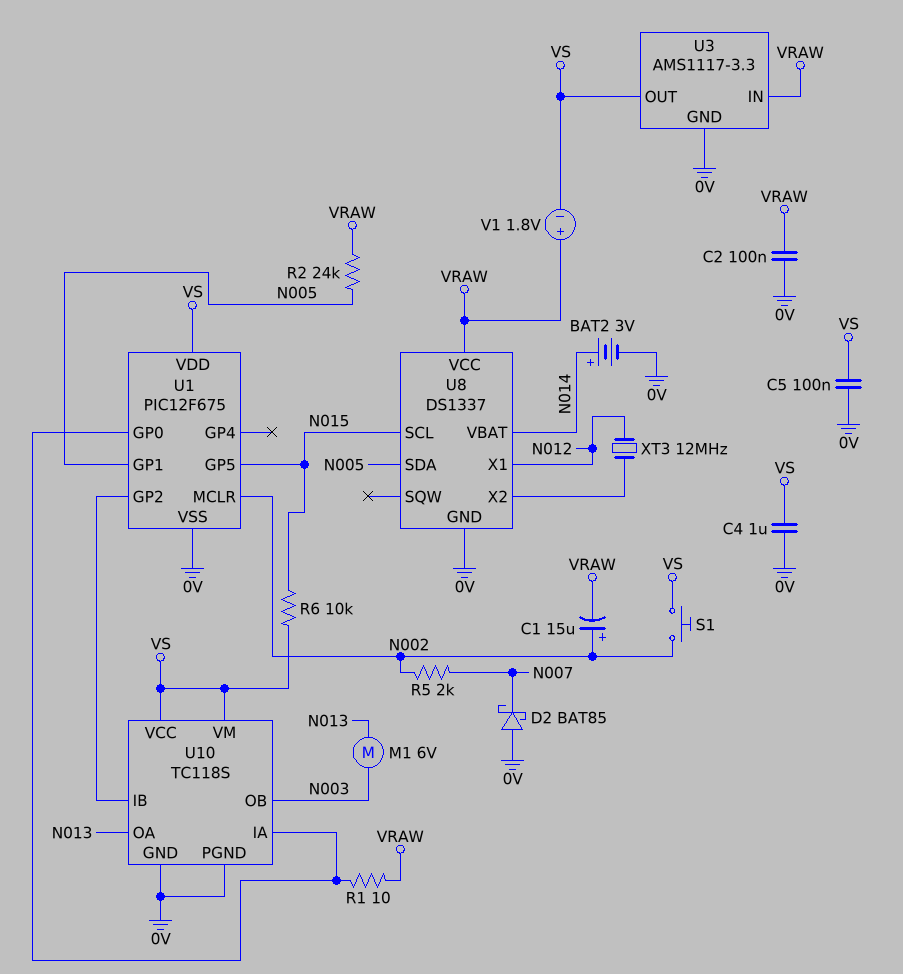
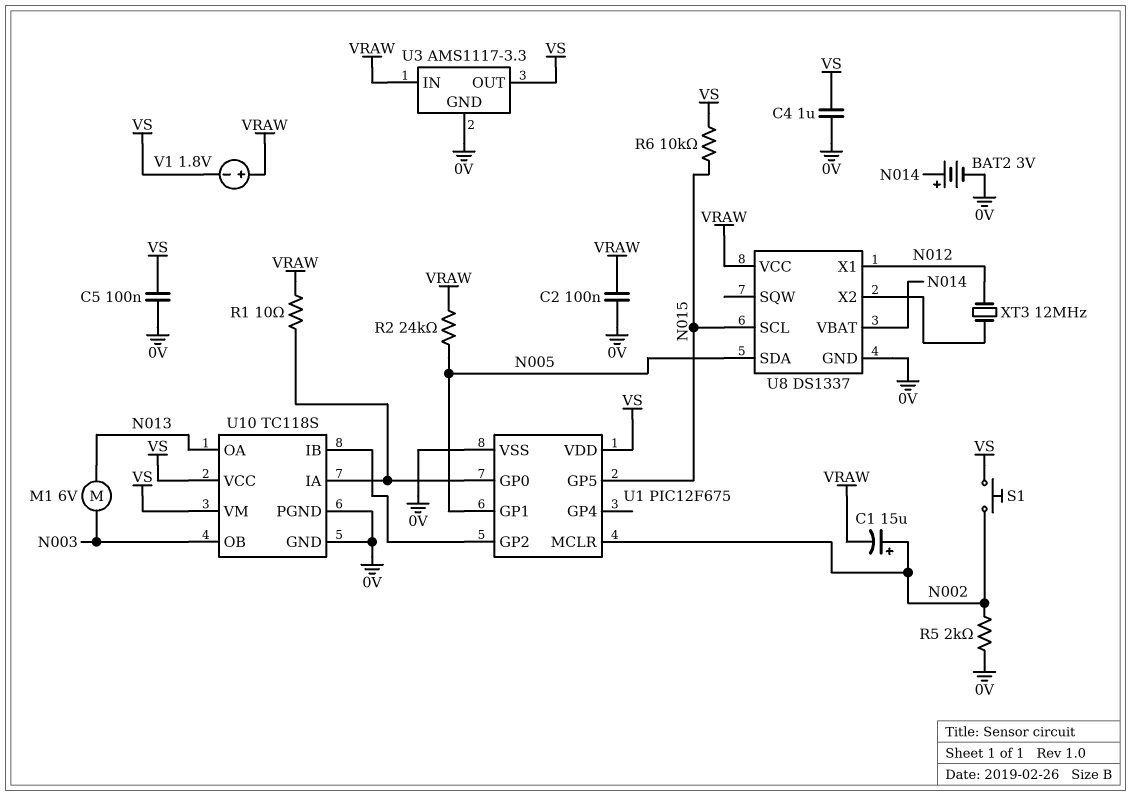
D2: schottky BAT85 (A 0V, K N007) -> none
R5: 2k (N002, N007) -> 2k (0V, N002)

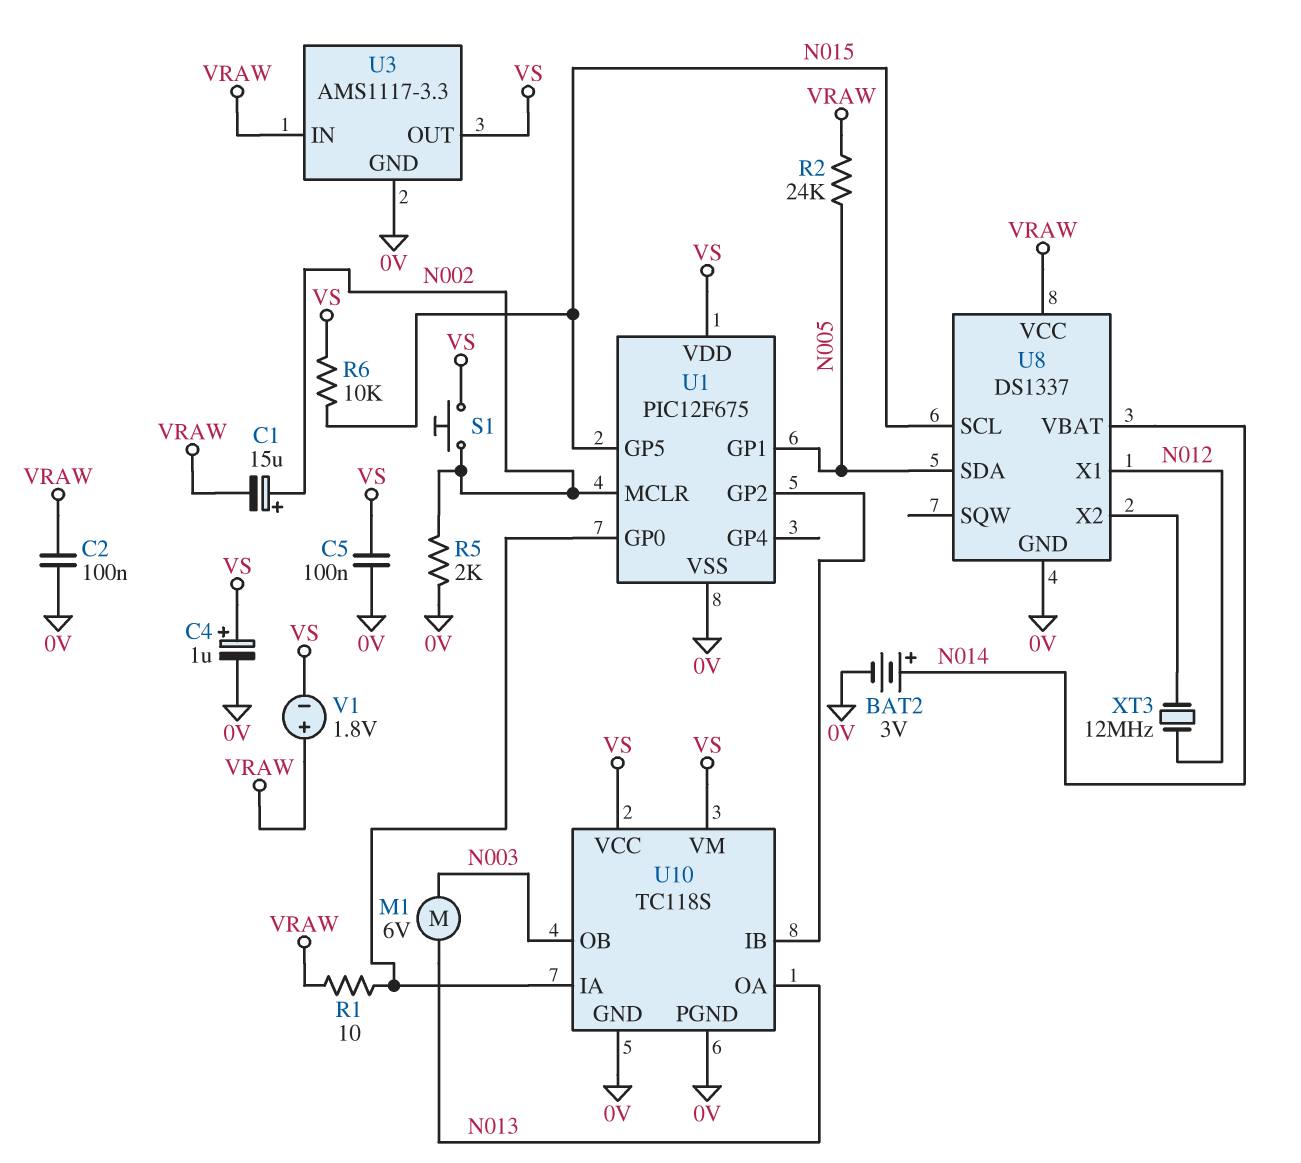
C4: 1uF (0V, VS) -> 1uF (plus VS, minus 0V)

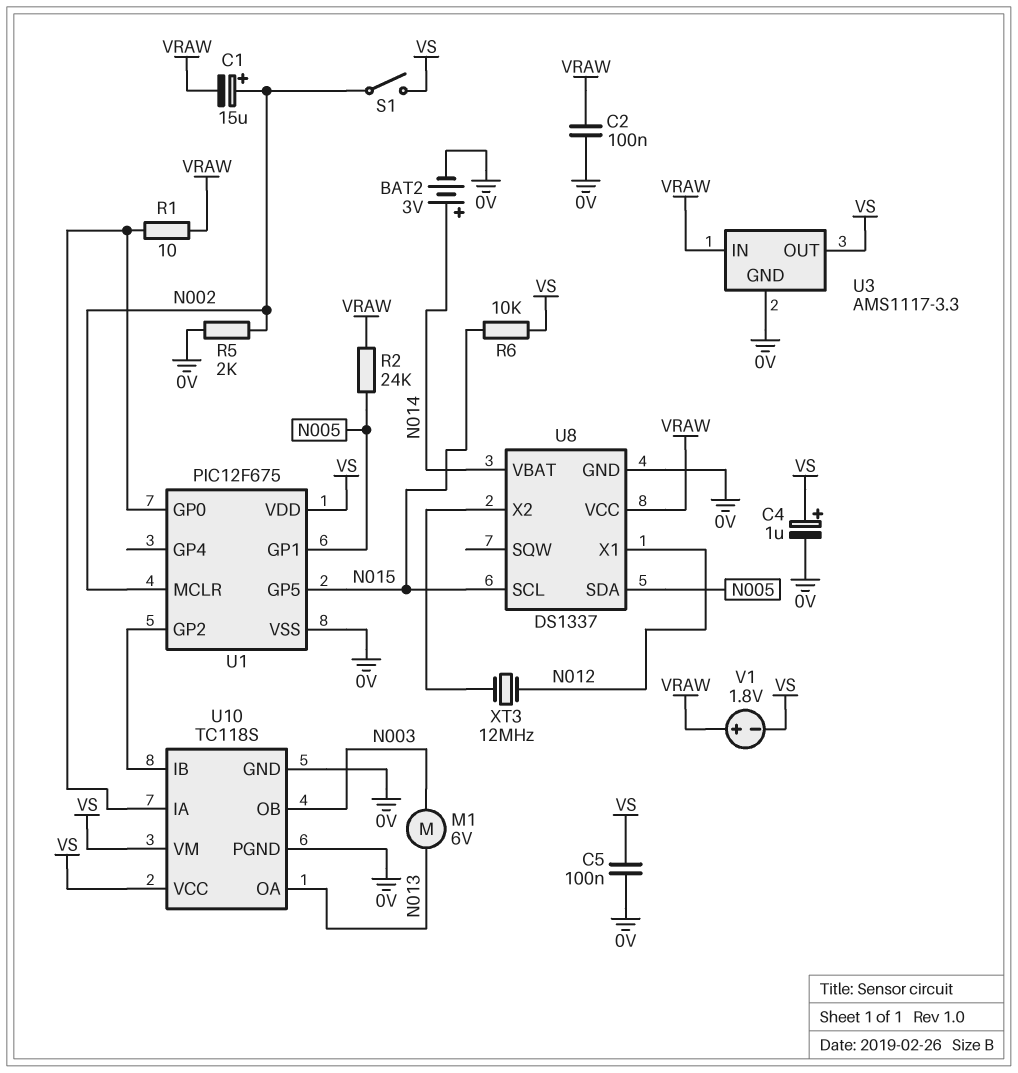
S1: button (N002, VS) -> switch (N002, VS)

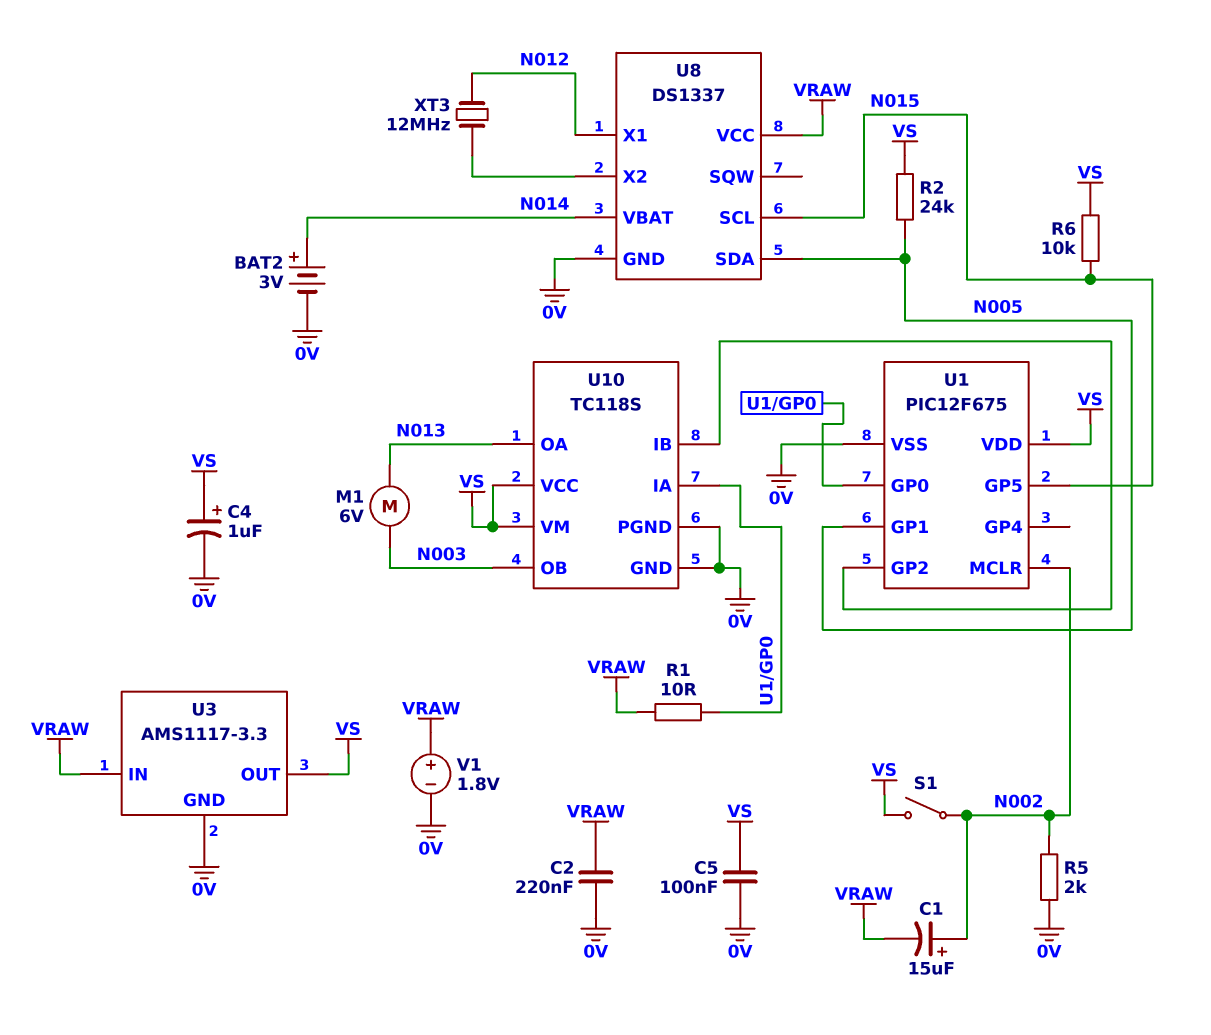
C2: 100nF (0V, VRAW) -> 220nF (0V, VRAW)
R2: 24k (N005, VRAW) -> 24k (N005, VS)
V1: 1.8V (plus VRAW, minus VS) -> 1.8V (plus VRAW, minus 0V)

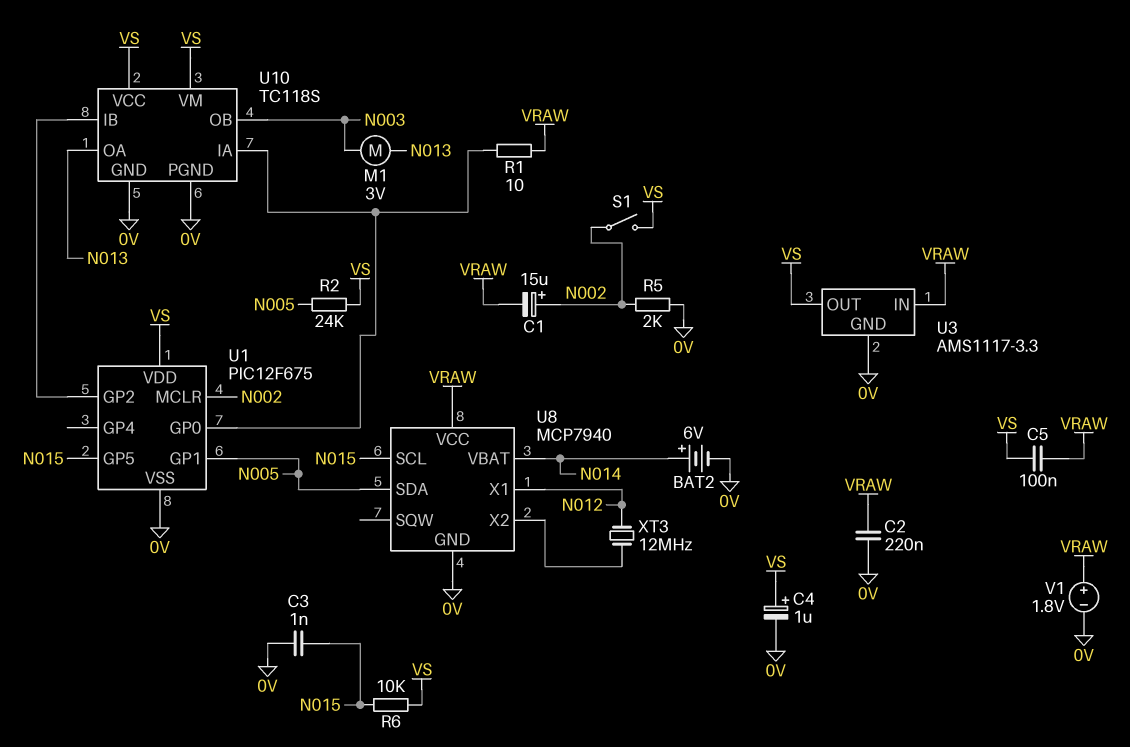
BAT2: 3V (plus N014, minus 0V) -> 6V (plus N014, minus 0V)
C3: none -> 1nF (0V, N015)
C5: 100nF (0V, VS) -> 100nF (VRAW, VS)
M1: motor 6V (N003, N013) -> motor 3V (N003, N013)
U8: DS1337 -> MCP7940

